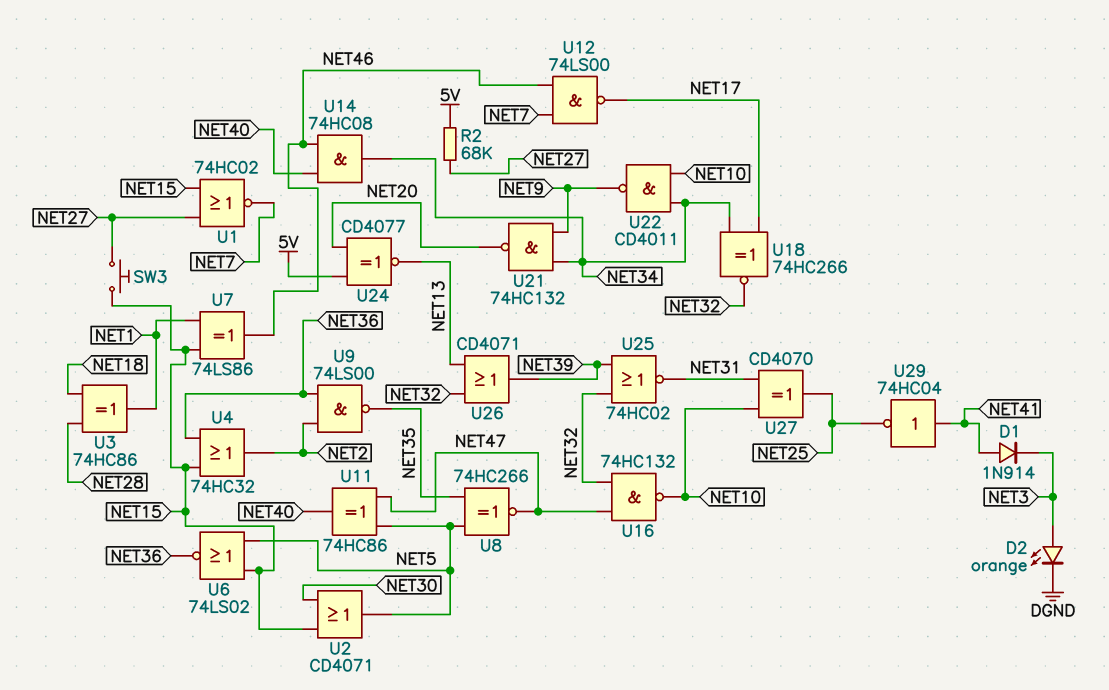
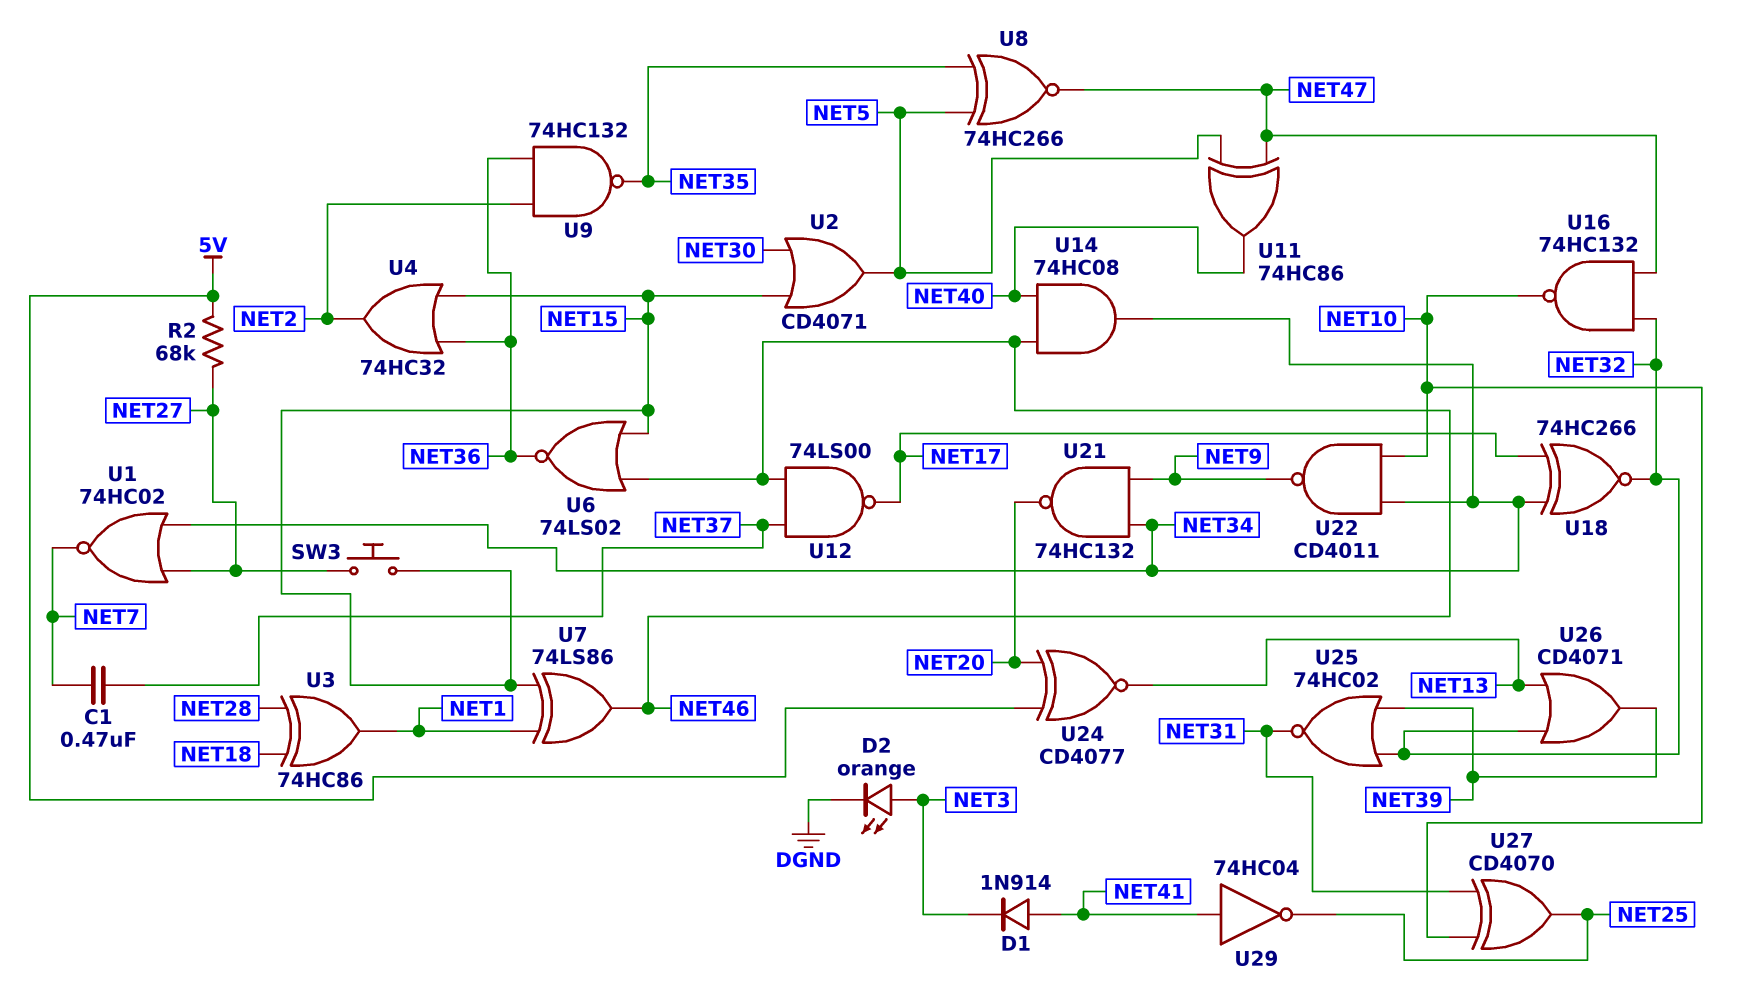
C1: none -> 470nF (NET7, NET37)
U1: NOR 74HC02 (in NET15, in NET27, out NET7) -> NOR 74HC02 (in NET27, in NET34, out NET7)
U6: NOR 74LS02 (in NET5, in NET15, out NET36) -> NOR 74LS02 (in NET15, in NET46, out NET36)
U9: NAND 74LS00 (in NET2, in NET36, out NET35) -> NAND 74HC132 (in NET2, in NET36, out NET35)
U12: NAND 74LS00 (in NET7, in NET46, out NET17) -> NAND 74LS00 (in NET37, in NET46, out NET17)

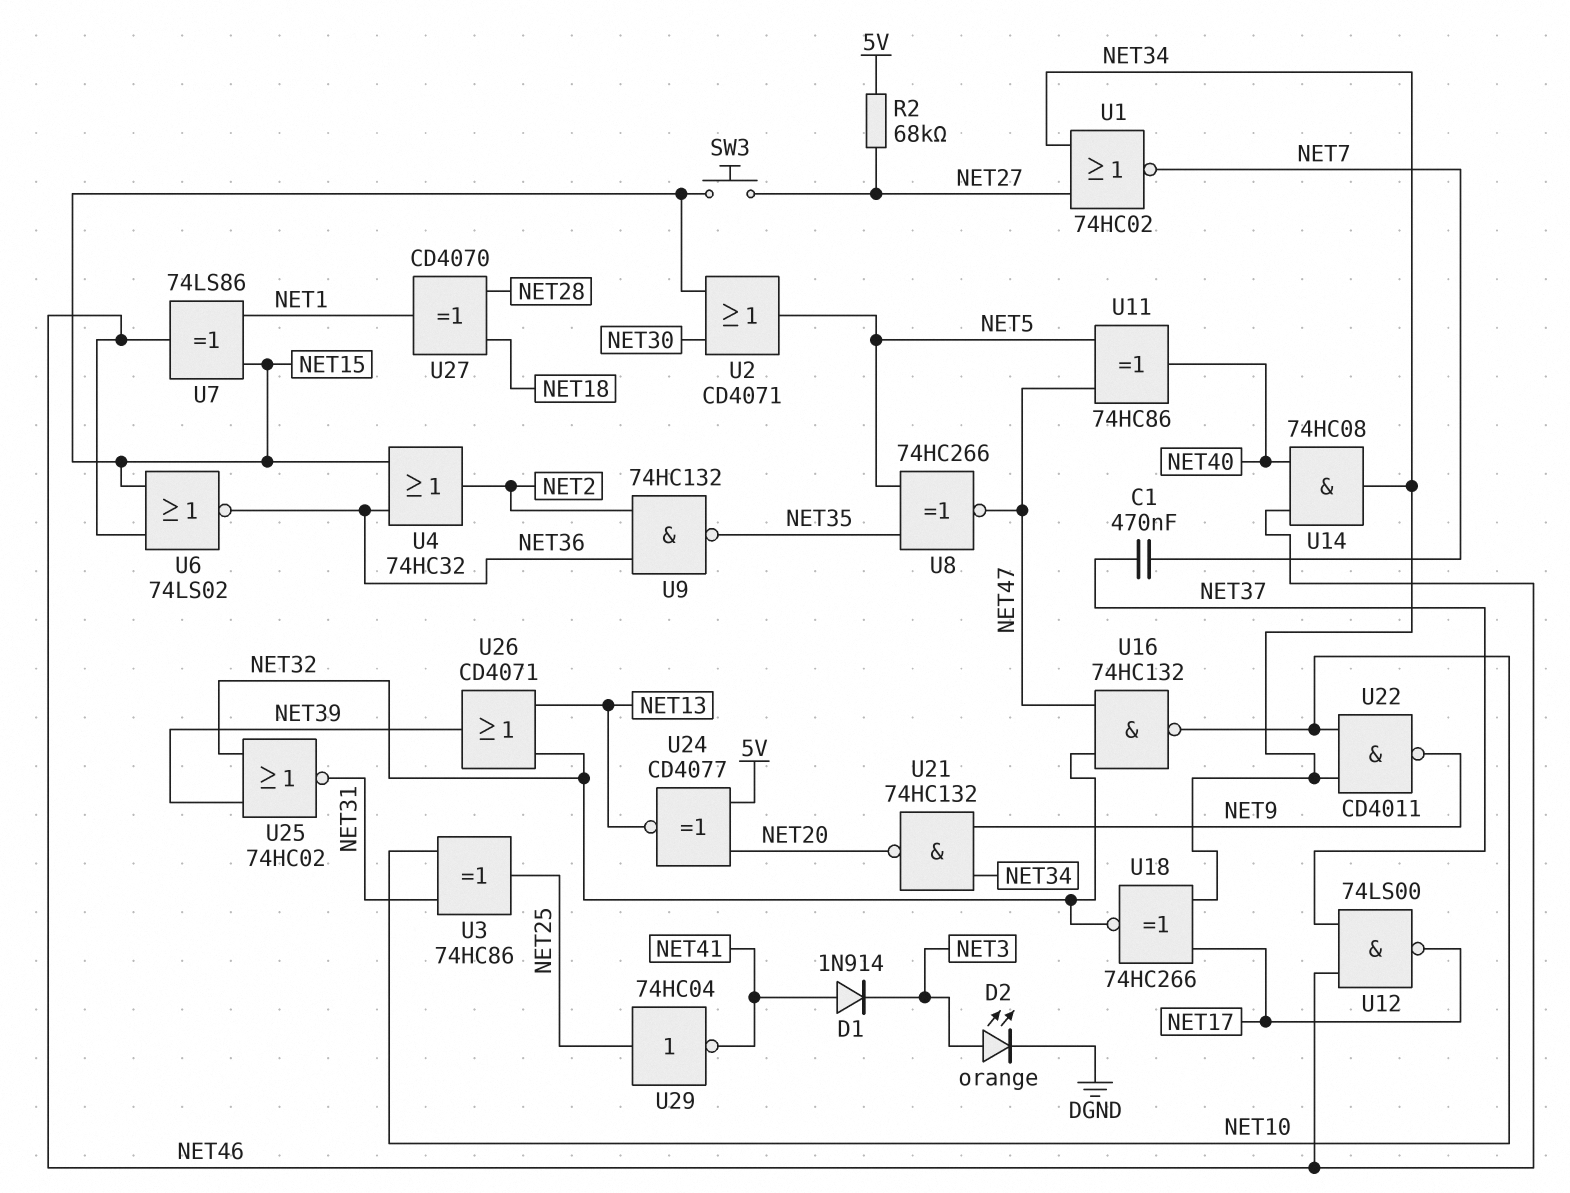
U3: XOR 74HC86 (in NET18, in NET28, out NET1) -> XOR 74HC86 (in NET10, in NET31, out NET25)
U27: XOR CD4070 (in NET10, in NET31, out NET25) -> XOR CD4070 (in NET18, in NET28, out NET1)
U29: NOT 74HC04 (in NET41, out NET25) -> NOT 74HC04 (in NET25, out NET41)

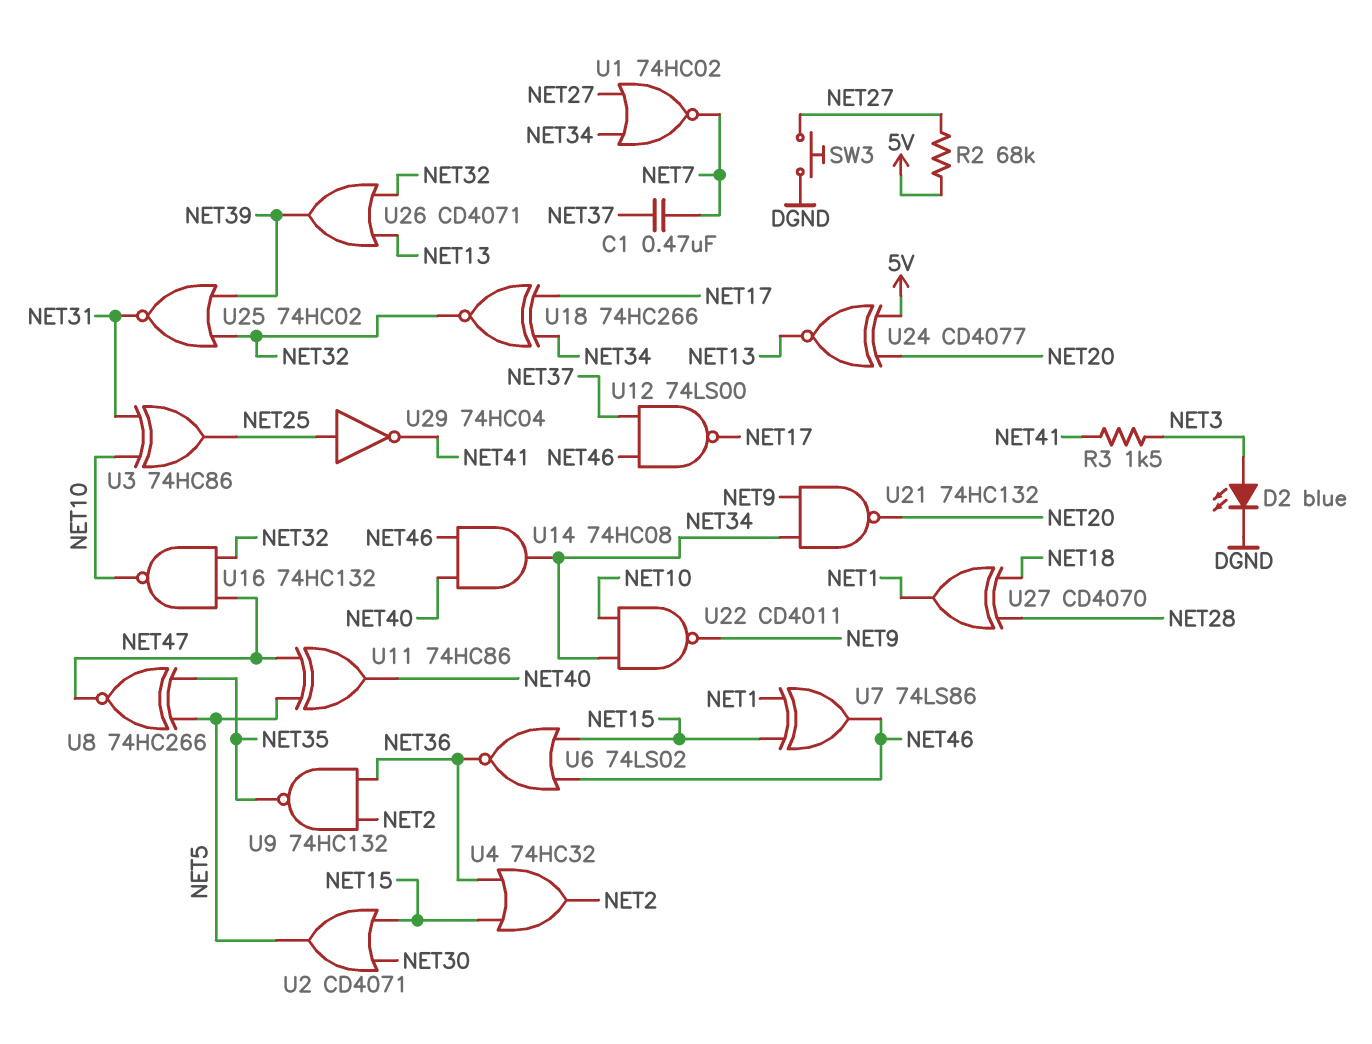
D1: diode 1N914 (A NET41, K NET3) -> none
D2: LED orange (A NET3, K DGND) -> LED blue (A NET3, K DGND)
R3: none -> 1.5k (NET3, NET41)
SW3: button (NET15, NET27) -> button (DGND, NET27)

